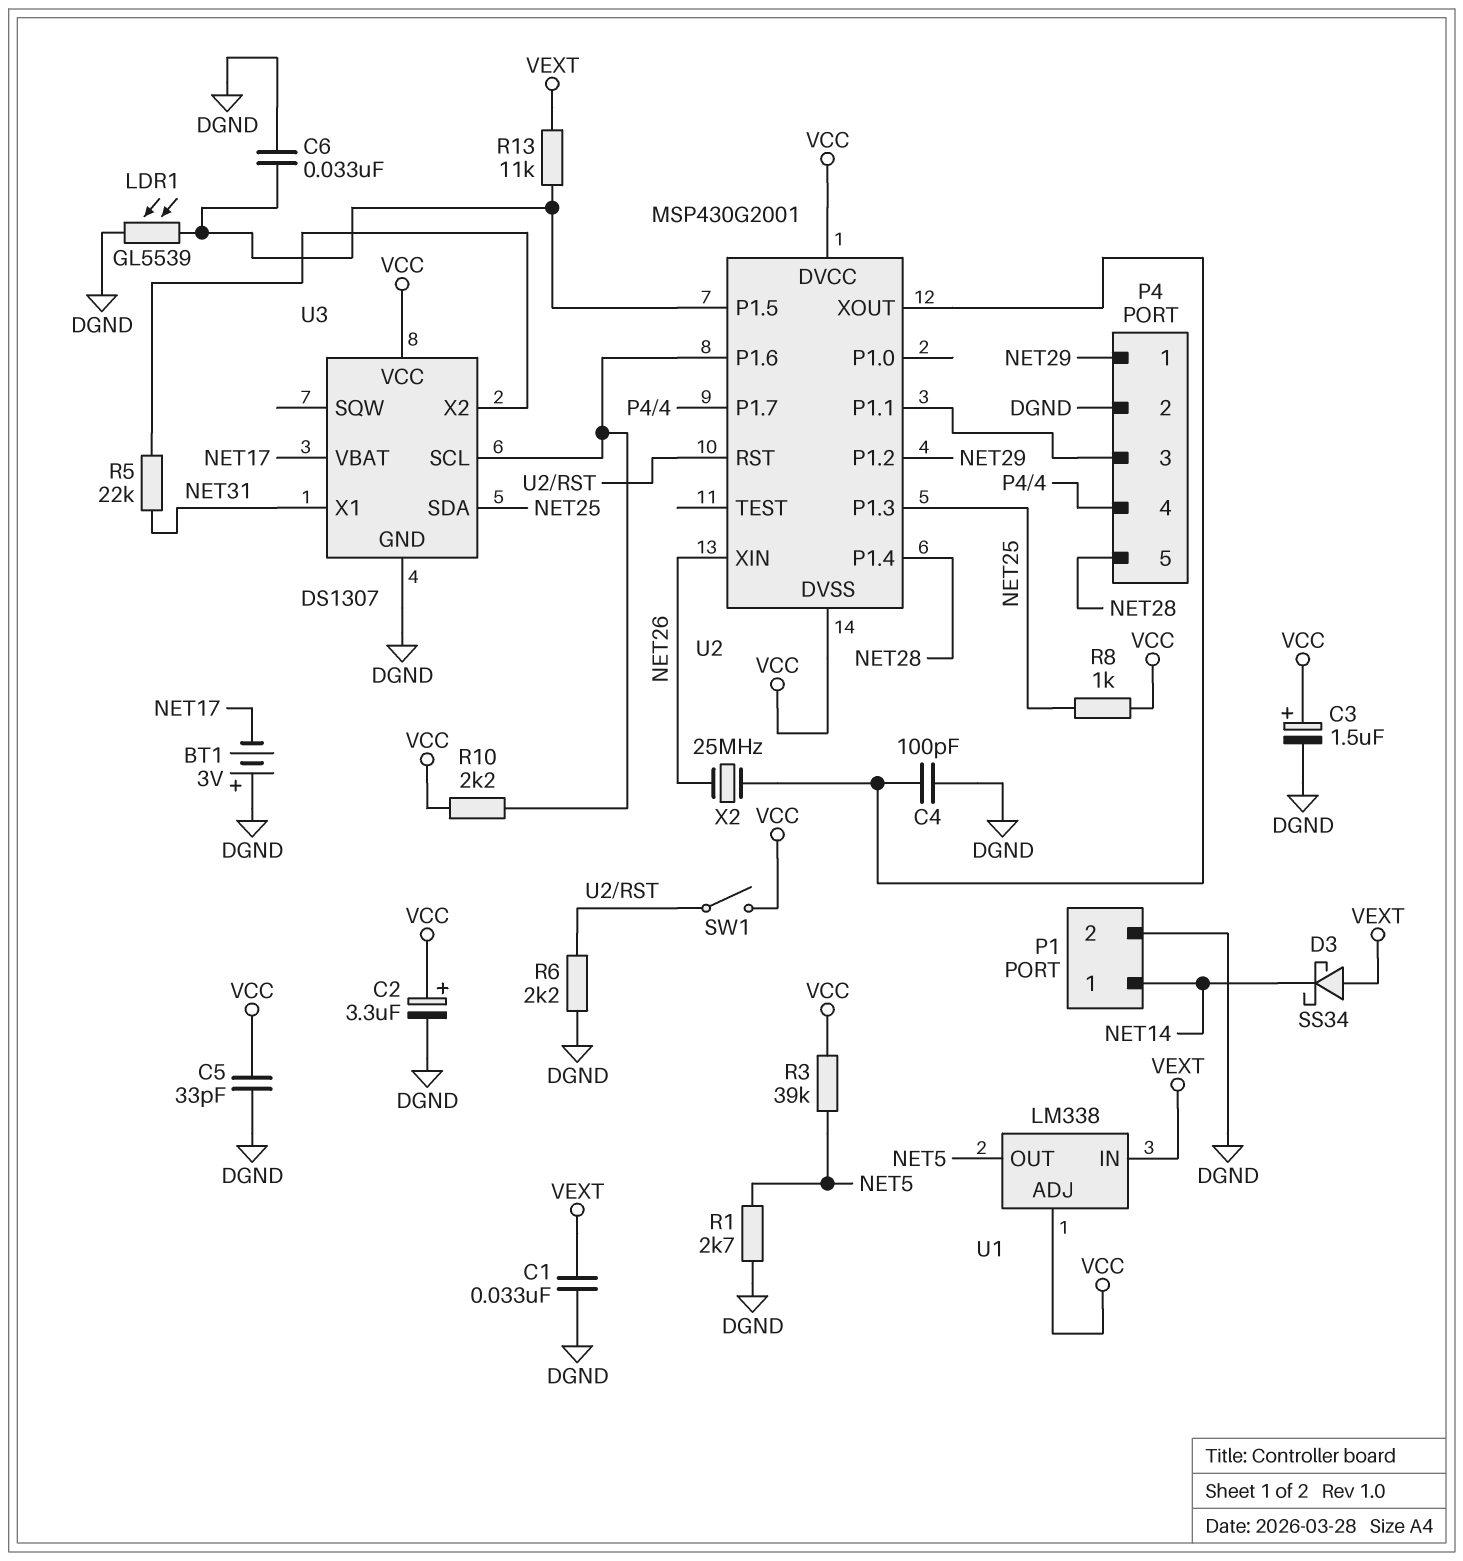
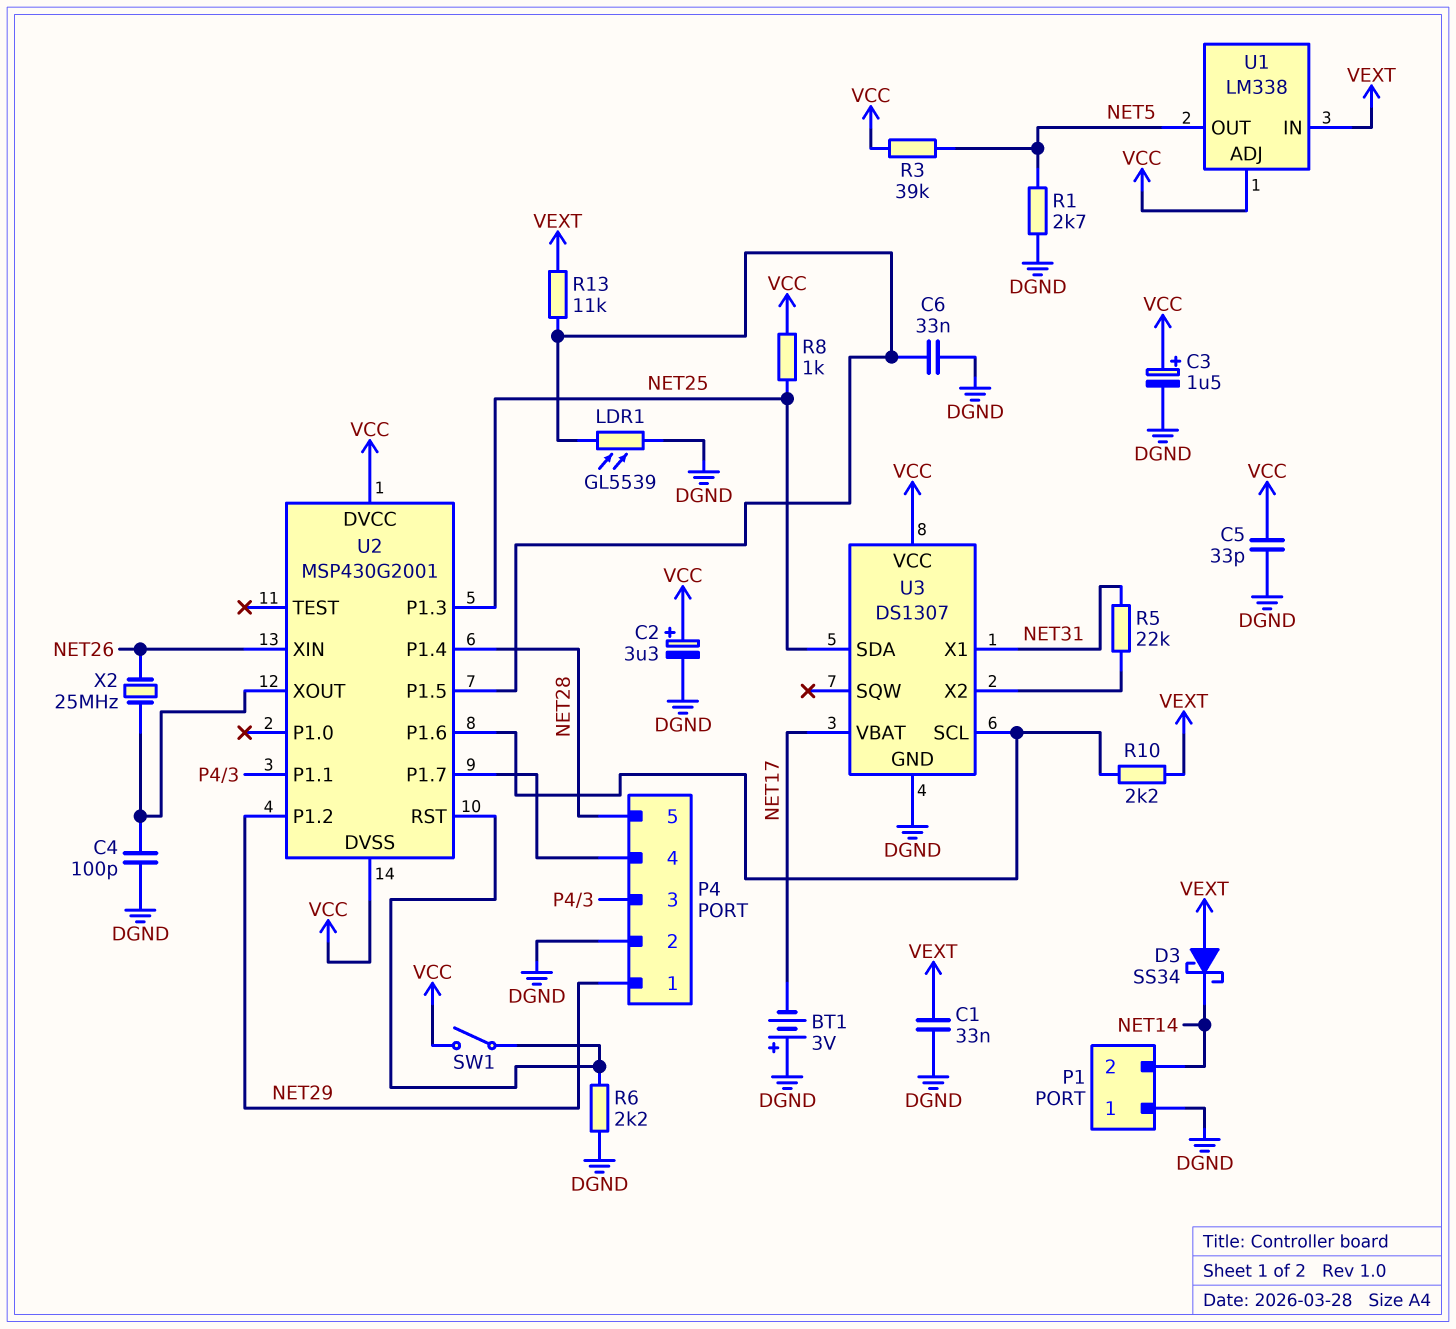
P1 pin 1: NET14 -> DGND
P1 pin 2: DGND -> NET14
R10: 2.2k (U2/P1.6, VCC) -> 2.2k (U2/P1.6, VEXT)

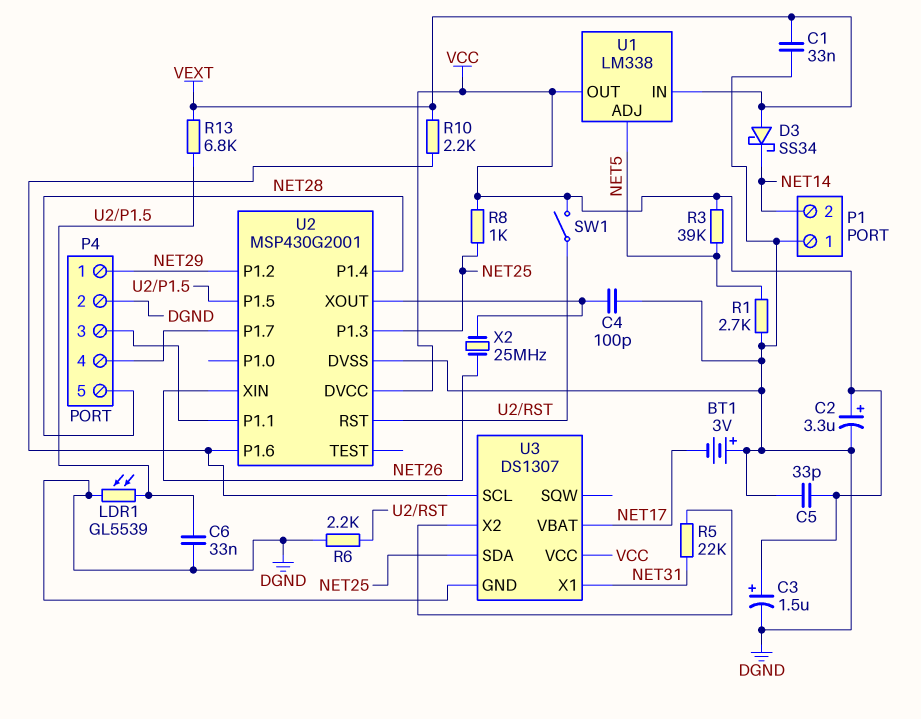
R13: 11k (U2/P1.5, VEXT) -> 6.8k (U2/P1.5, VEXT)
U1 pin ADJ: VCC -> NET5
U1 pin OUT: NET5 -> VCC
U2 pin DVSS: VCC -> DGND

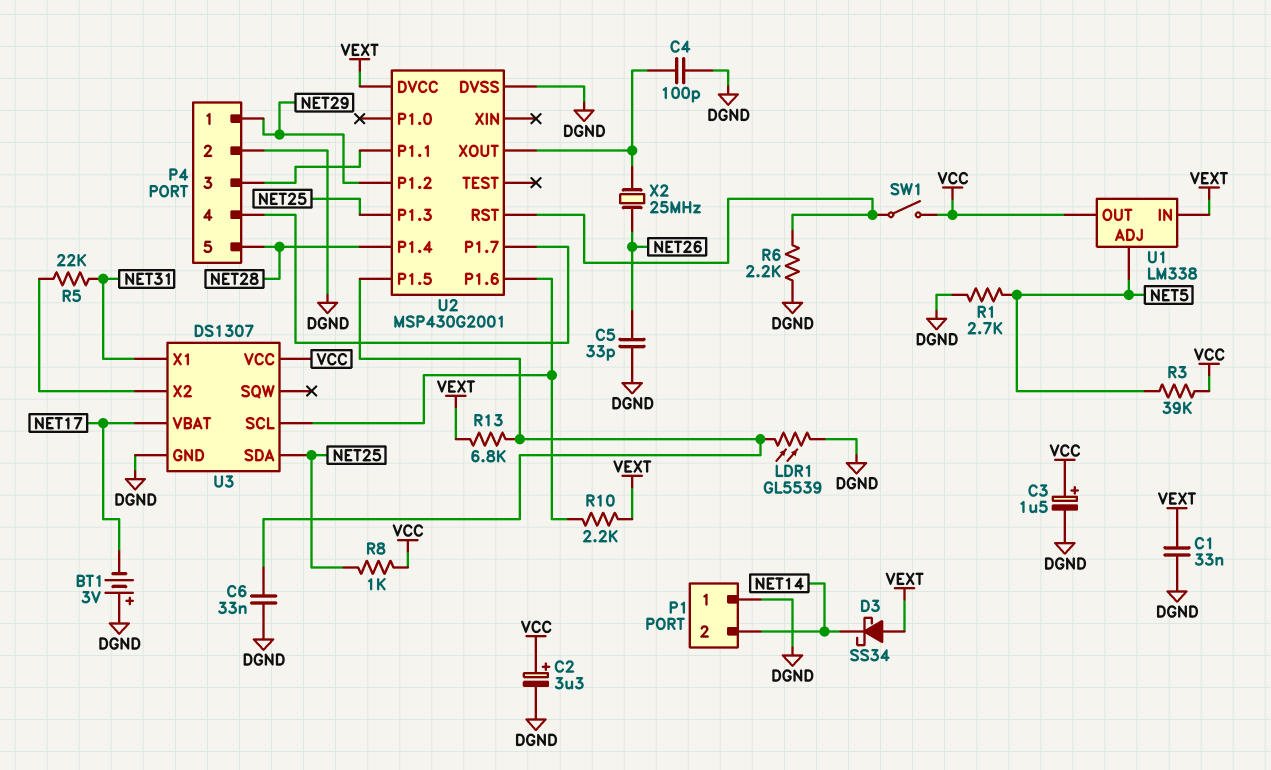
C5: 33pF (DGND, VCC) -> 33pF (DGND, NET26)
U2 pin DVCC: VCC -> VEXT
U2 pin XIN: NET26 -> none

